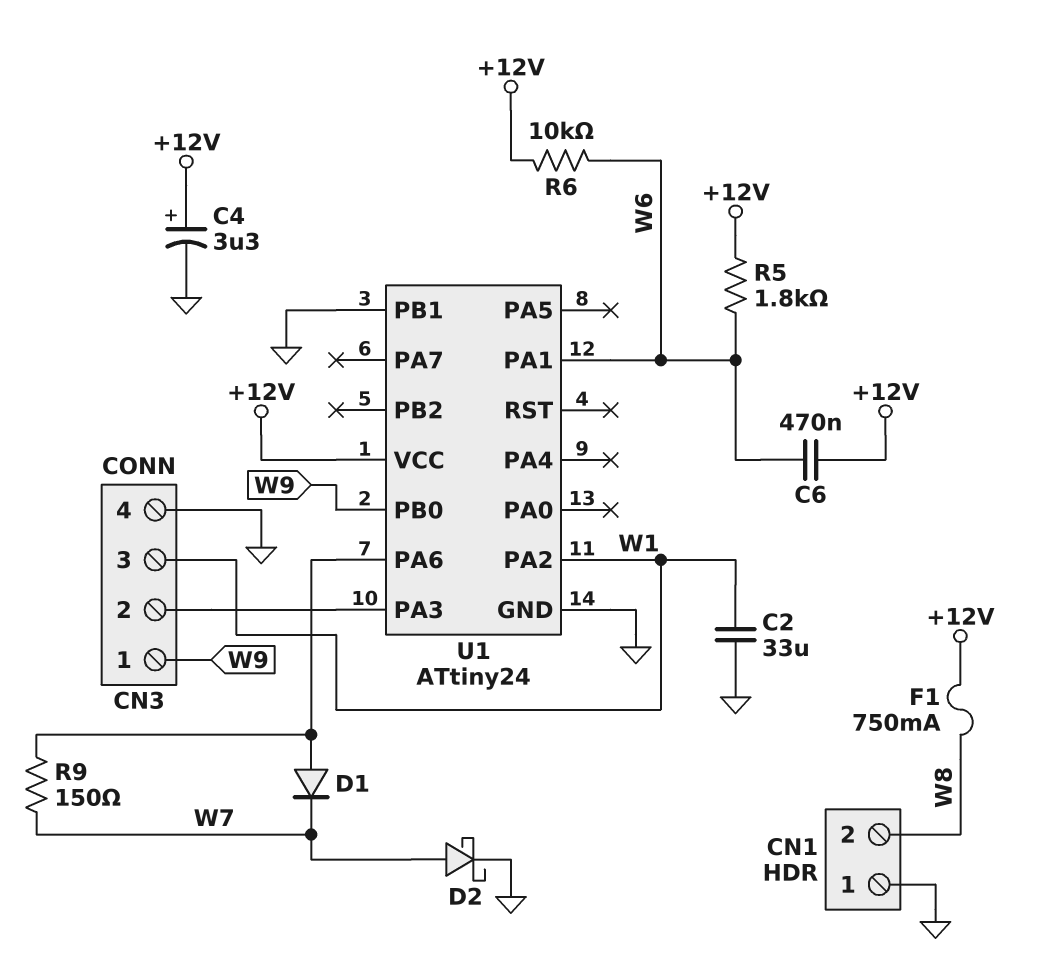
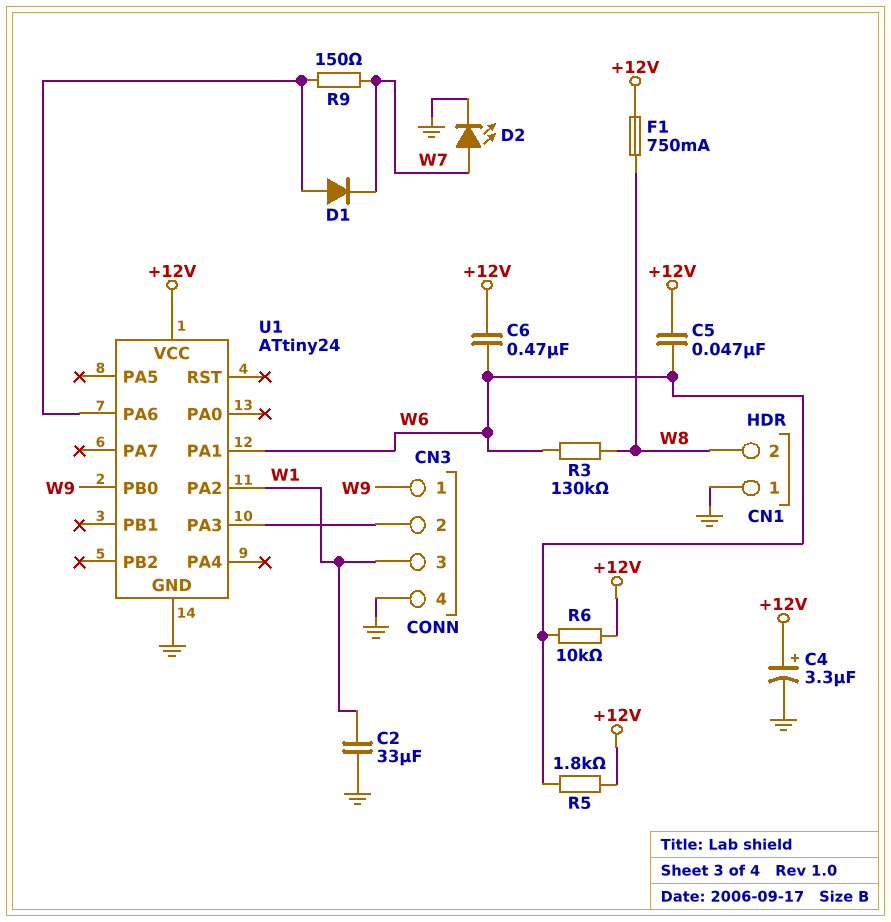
C5: none -> 47nF (+12V, W6)
D2: schottky (A W7, K GND) -> LED (A W7, K GND)
R3: none -> 130k (W6, W8)
U1 pin PB1: GND -> none

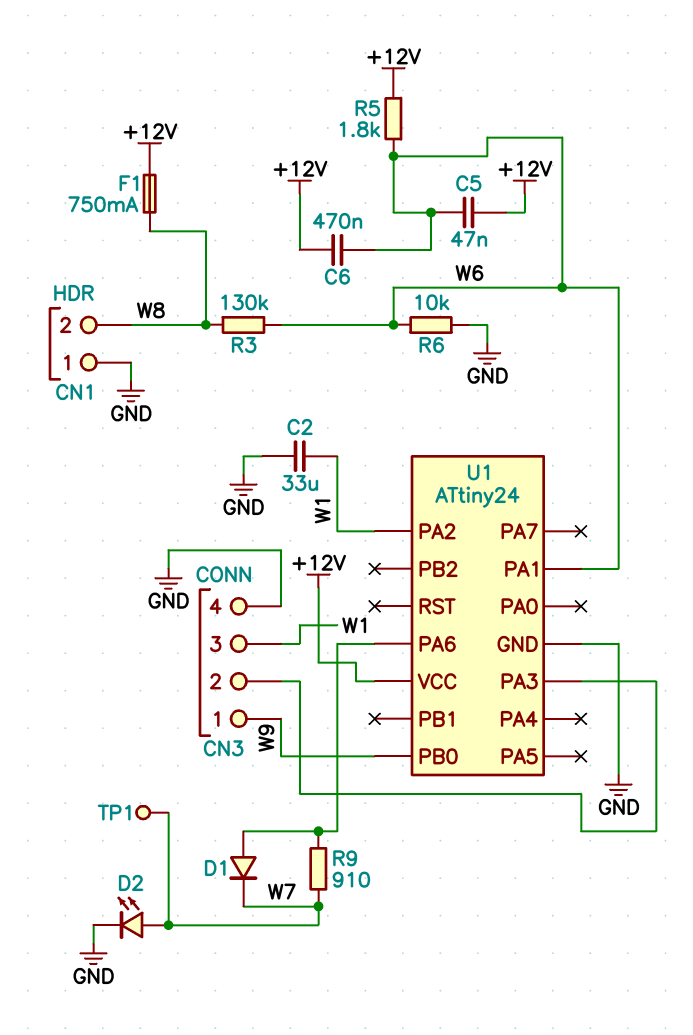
C4: 3.3uF (plus +12V, minus GND) -> none
R6: 10k (+12V, W6) -> 10k (GND, W6)
R9: 150 (U1/PA6, W7) -> 910 (U1/PA6, W7)
TP1: none -> test point (W7)

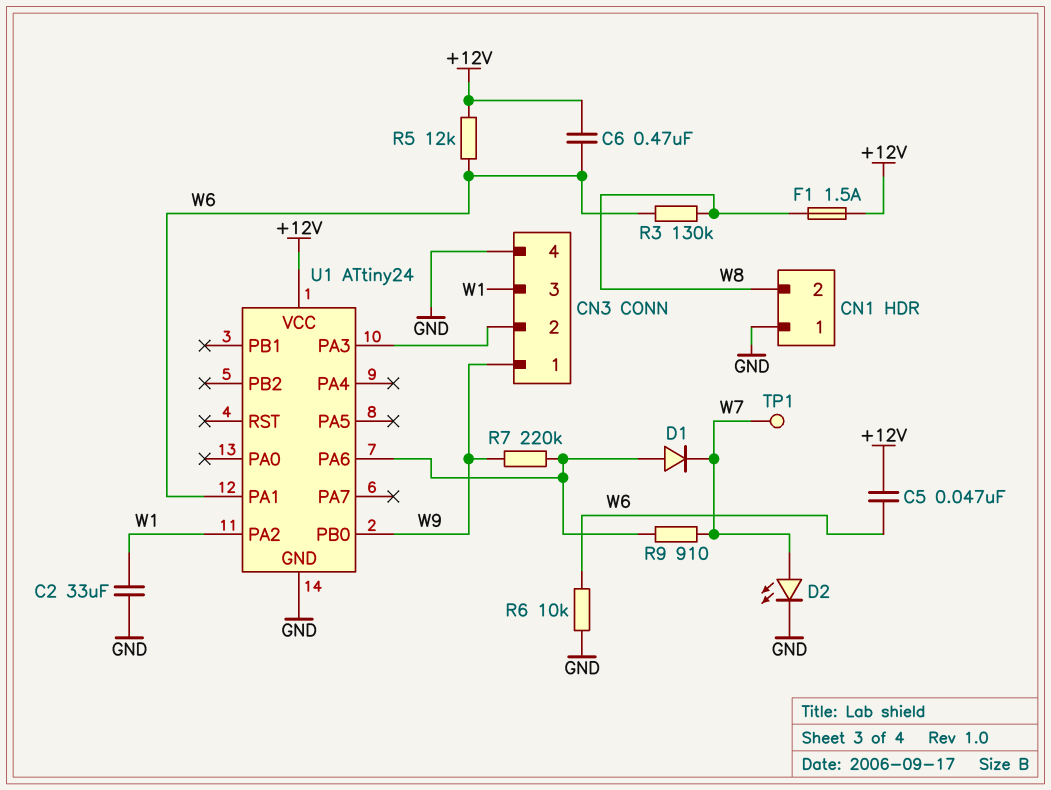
F1: 750mA (+12V, W8) -> 1.5A (+12V, W8)
R5: 1.8k (+12V, W6) -> 12k (+12V, W6)
R7: none -> 220k (U1/PA6, W9)

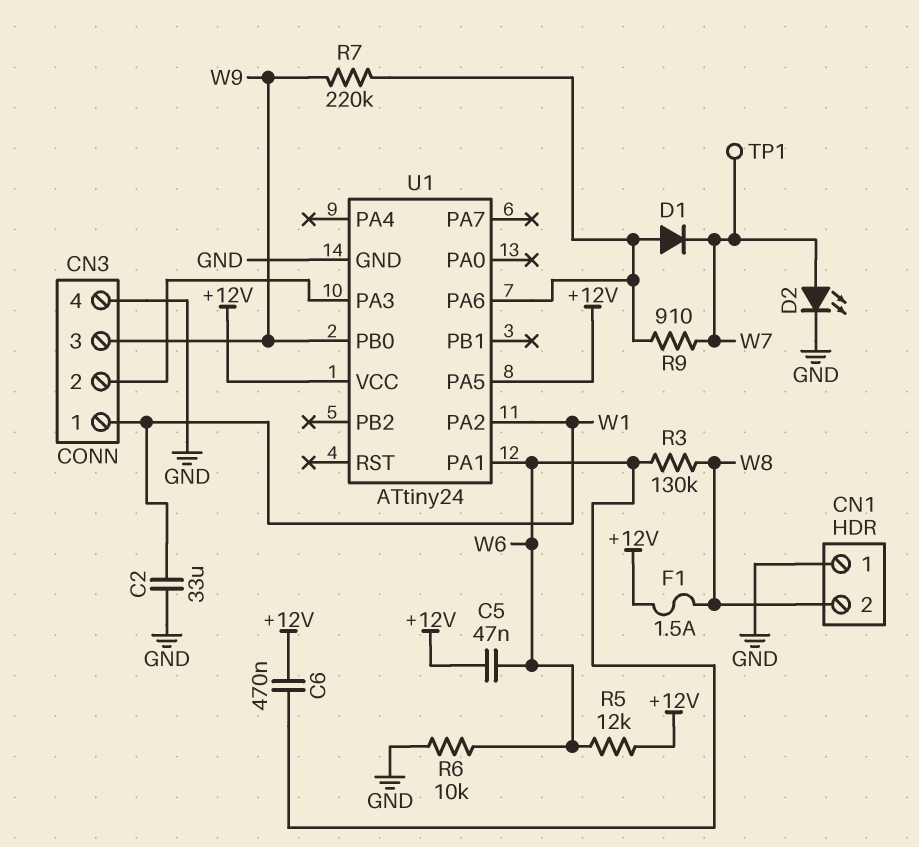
CN3 pin 1: W9 -> W1
CN3 pin 3: W1 -> W9
U1 pin PA5: none -> +12V

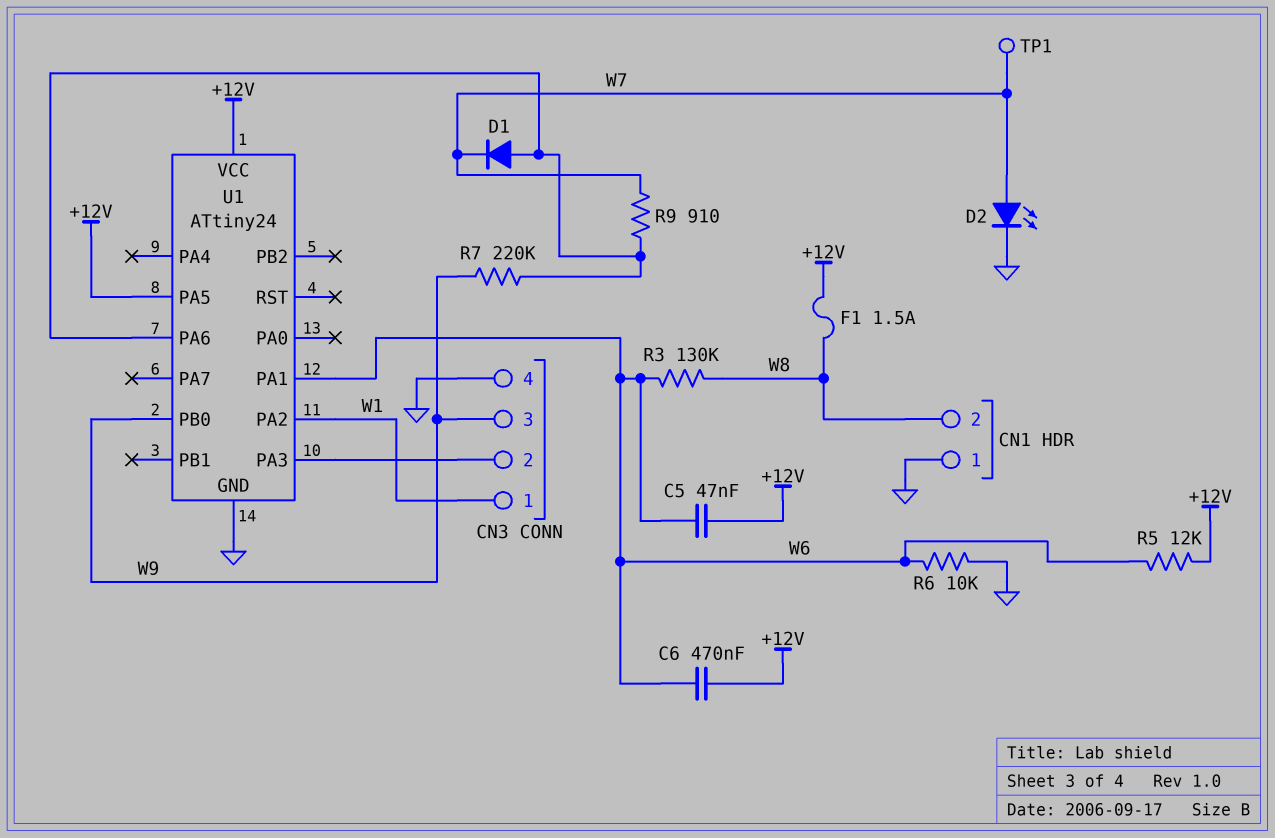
C2: 33uF (GND, W1) -> none

